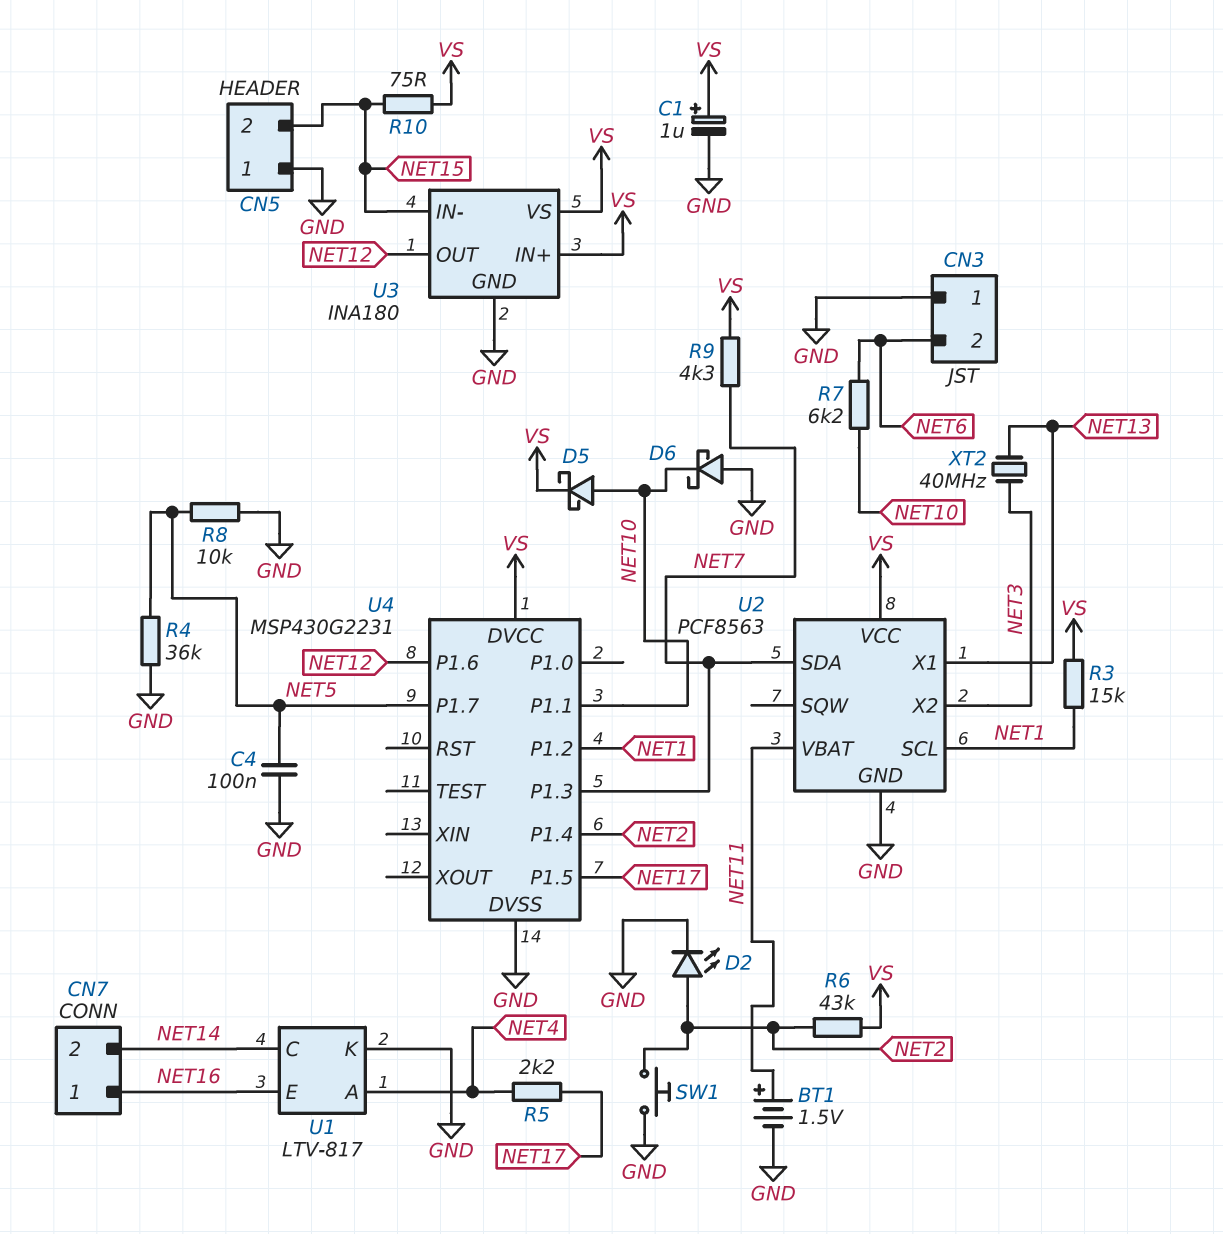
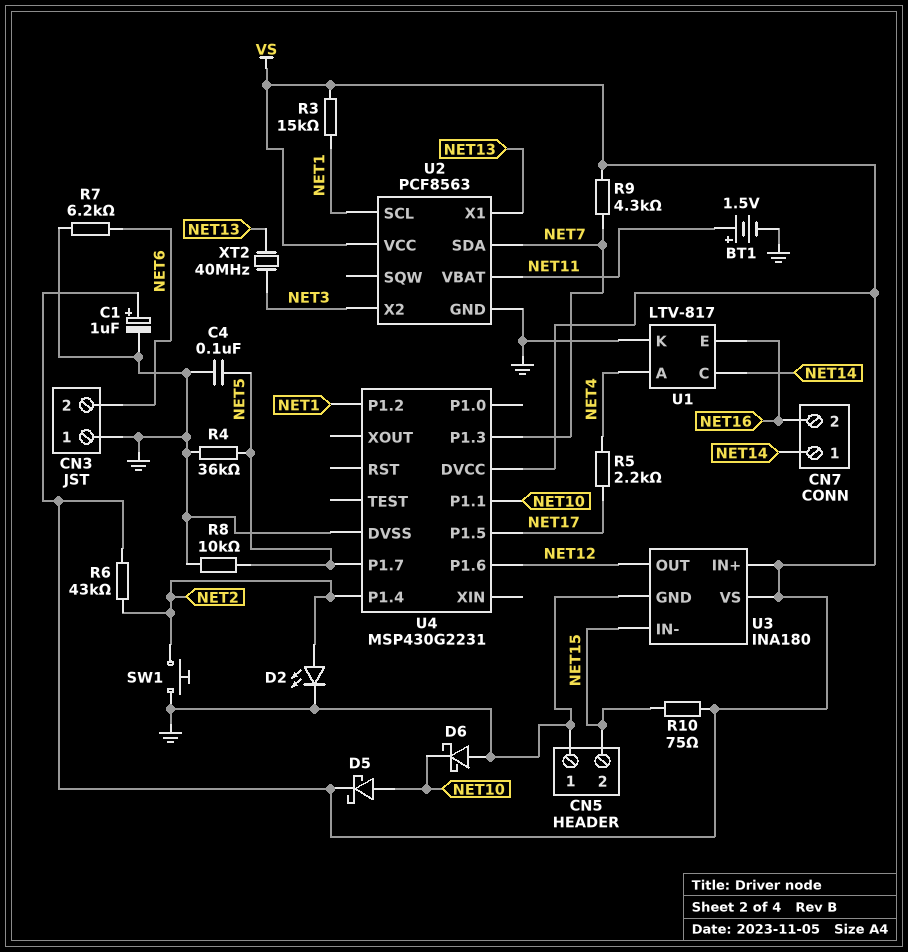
CN7 pin 1: NET16 -> NET14
CN7 pin 2: NET14 -> NET16
R7: 6.2k (NET6, NET10) -> 6.2k (GND, NET6)

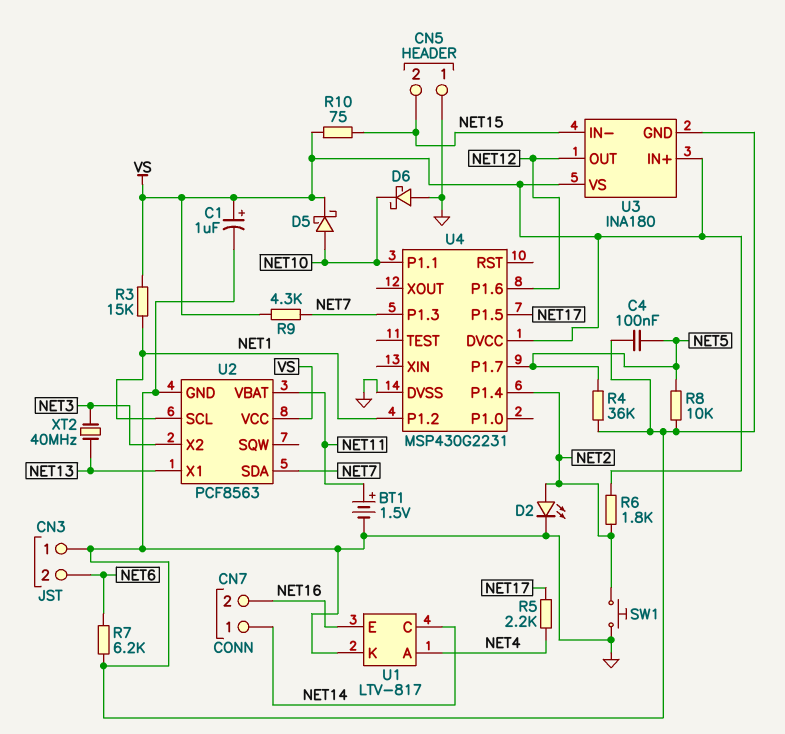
R6: 43k (NET2, VS) -> 1.8k (NET2, VS)

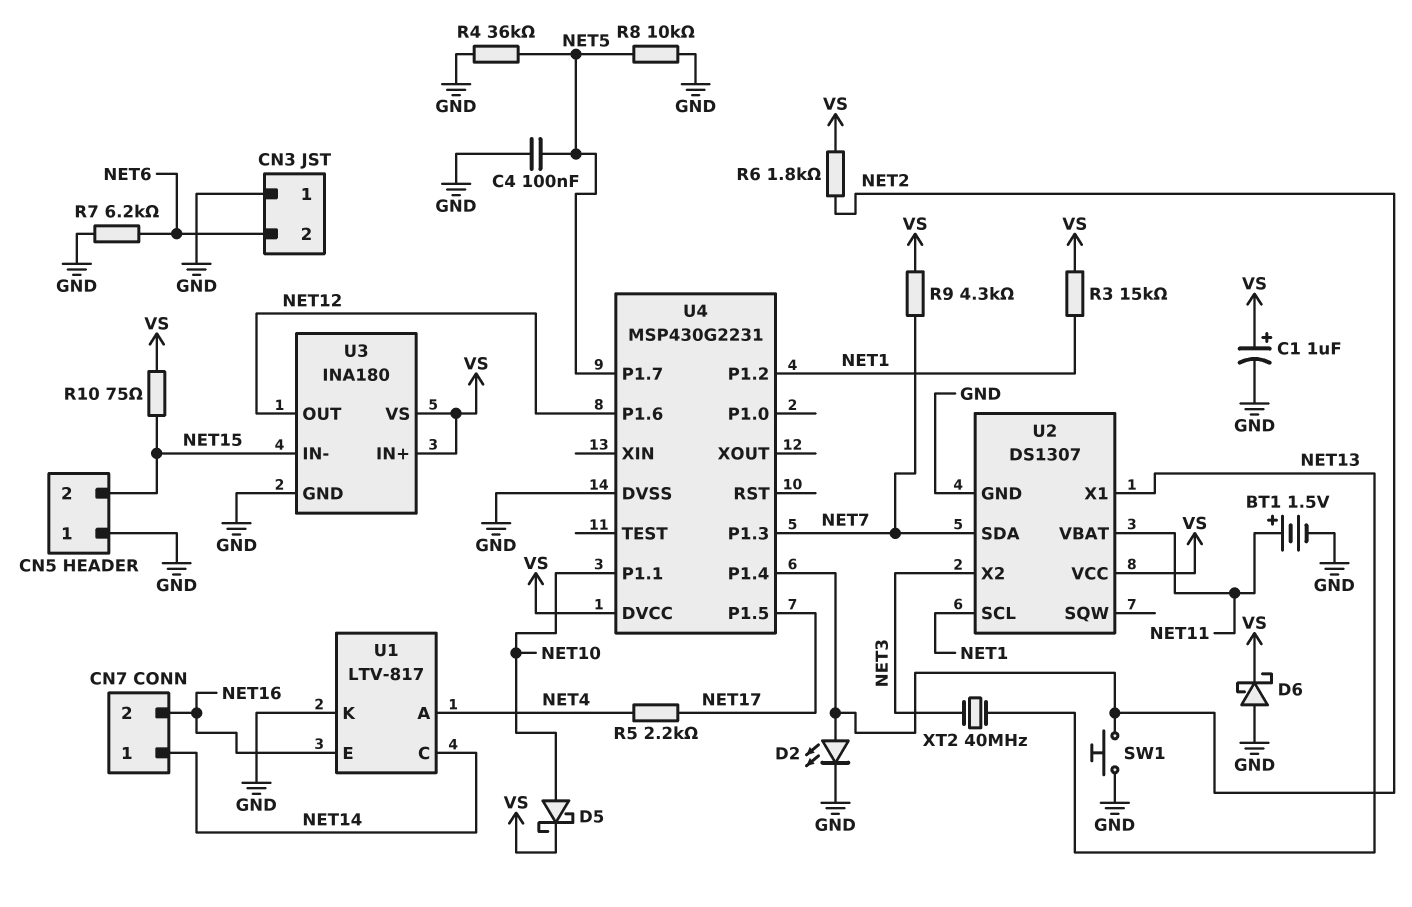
D6: schottky (A GND, K NET10) -> schottky (A GND, K VS)
U2: PCF8563 -> DS1307

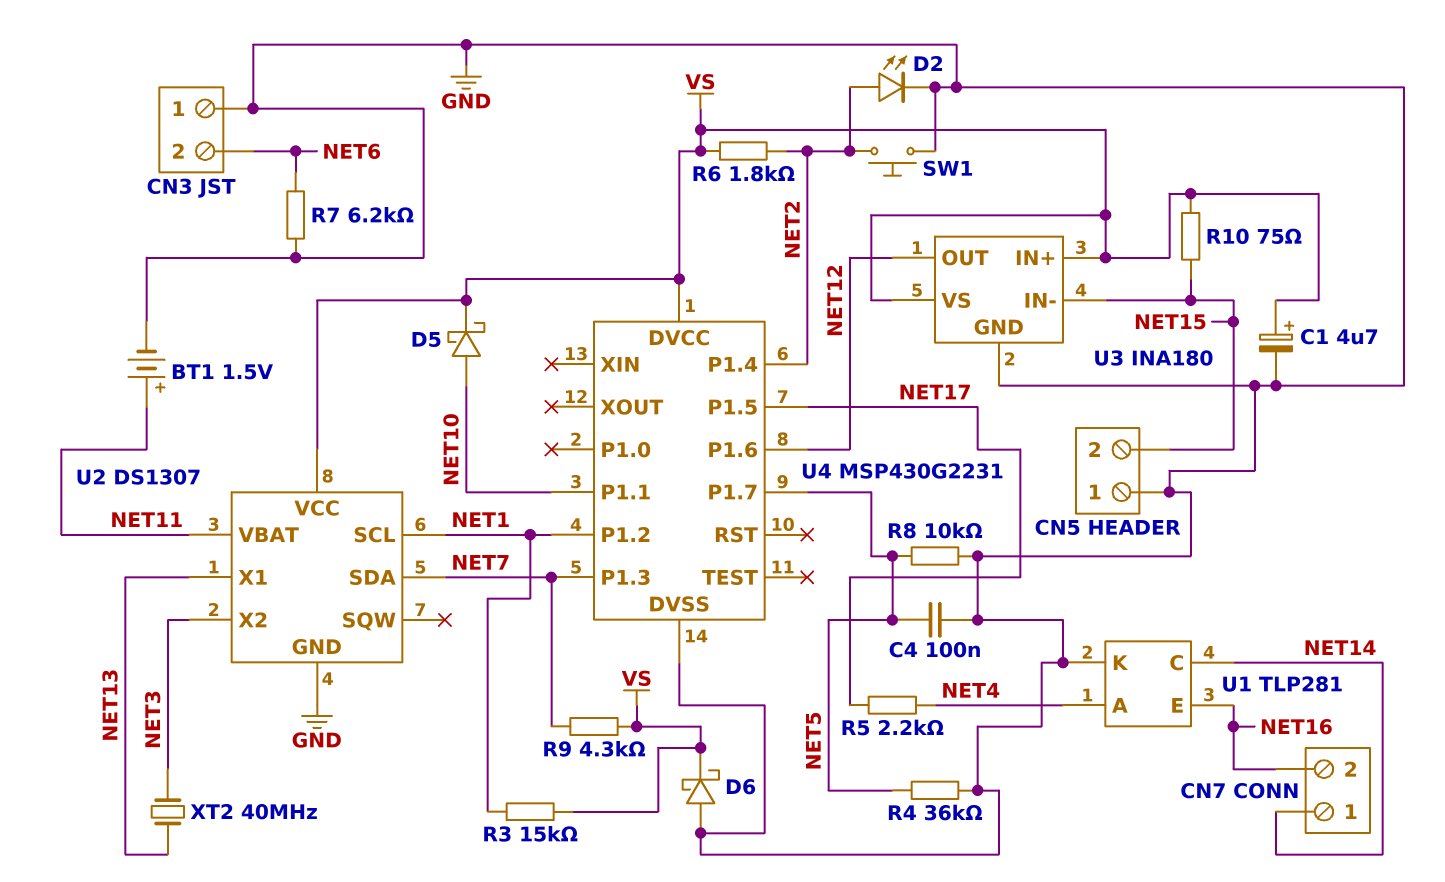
C1: 1uF (plus VS, minus GND) -> 4.7uF (plus VS, minus GND)
U1: LTV-817 -> TLP281

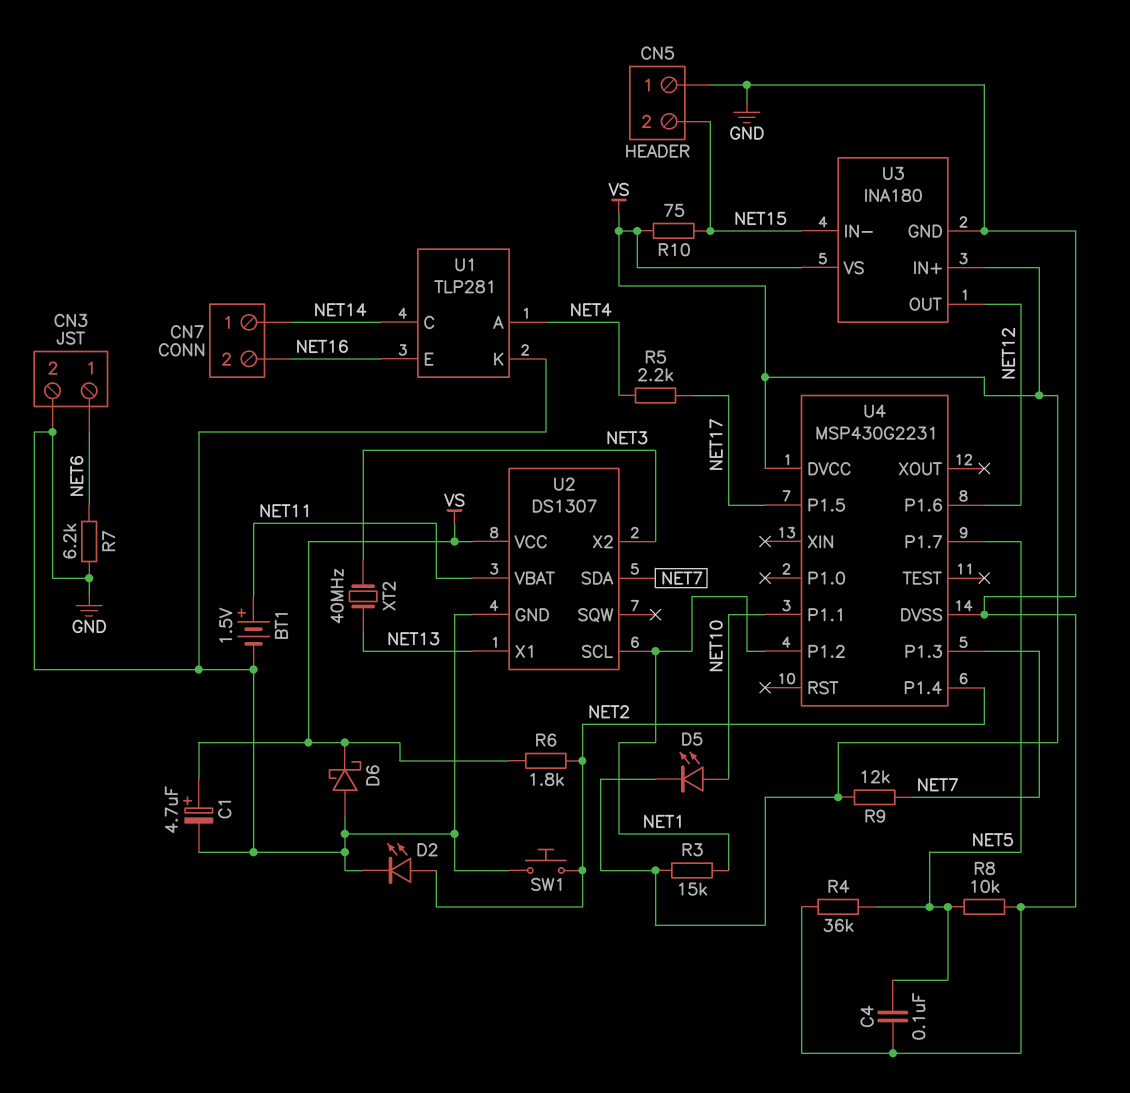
CN3 pin 1: GND -> NET6
CN3 pin 2: NET6 -> GND
D5: schottky (A NET10, K VS) -> LED (A NET10, K VS)
R9: 4.3k (NET7, VS) -> 12k (NET7, VS)

